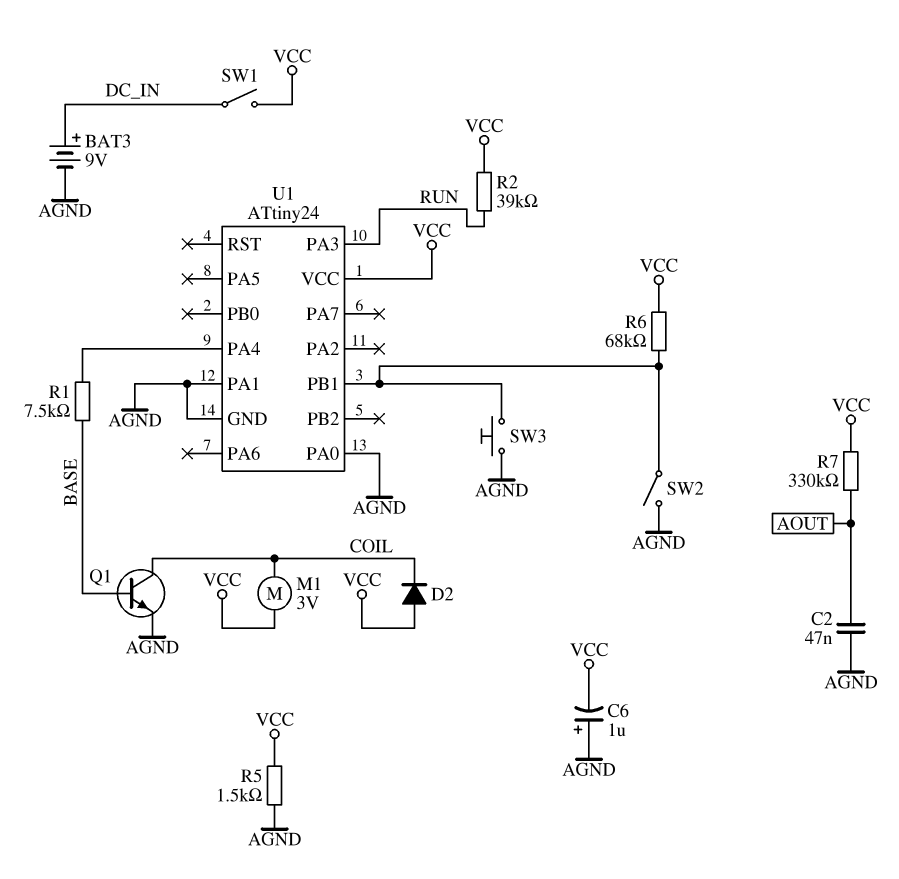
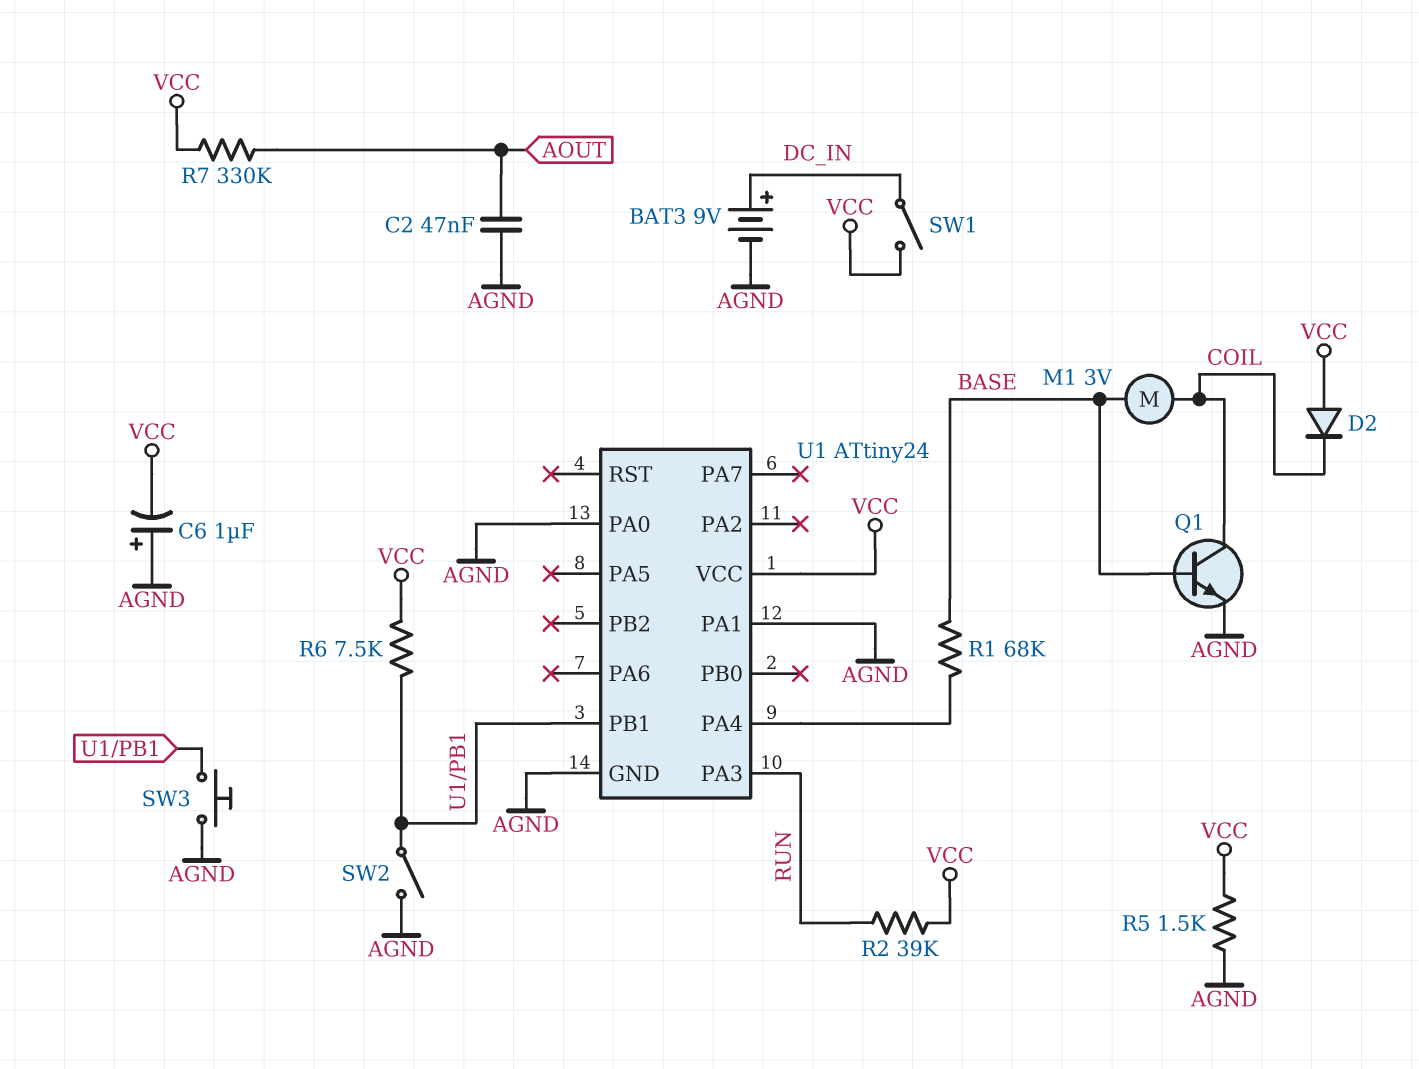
M1: motor 3V (COIL, VCC) -> motor 3V (BASE, COIL)
R1: 7.5k (BASE, U1/PA4) -> 68k (BASE, U1/PA4)
R6: 68k (U1/PB1, VCC) -> 7.5k (U1/PB1, VCC)

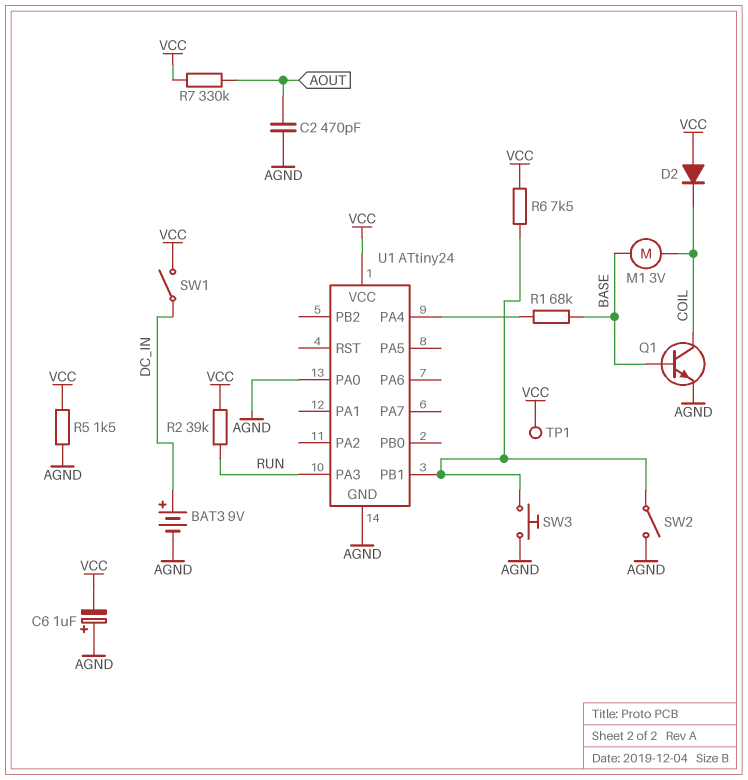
C2: 47nF (AGND, AOUT) -> 470pF (AGND, AOUT)
TP1: none -> test point (VCC)
U1 pin PA1: AGND -> none

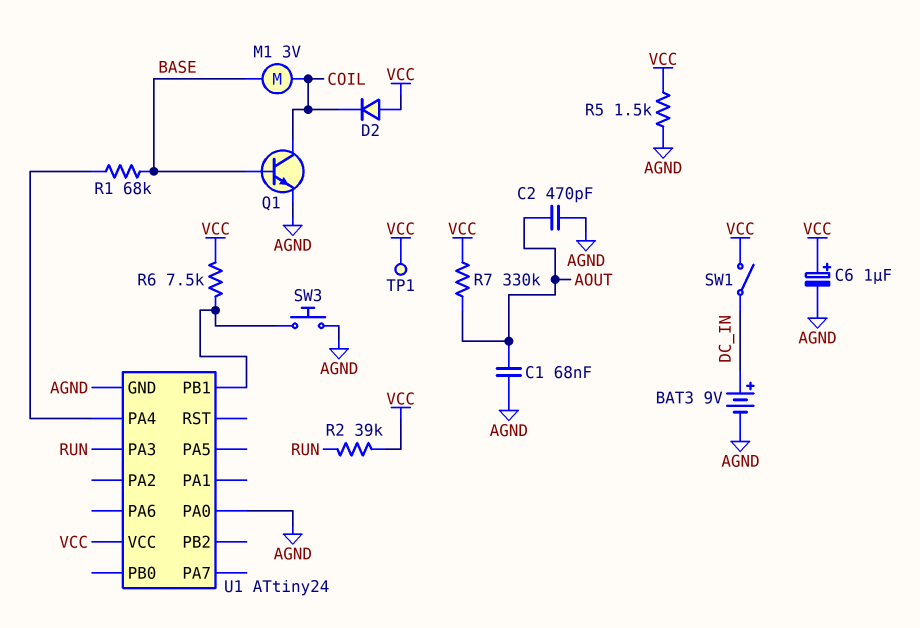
C1: none -> 68nF (AGND, AOUT)
C6: 1uF (plus AGND, minus VCC) -> 1uF (plus VCC, minus AGND)
SW2: switch (AGND, U1/PB1) -> none

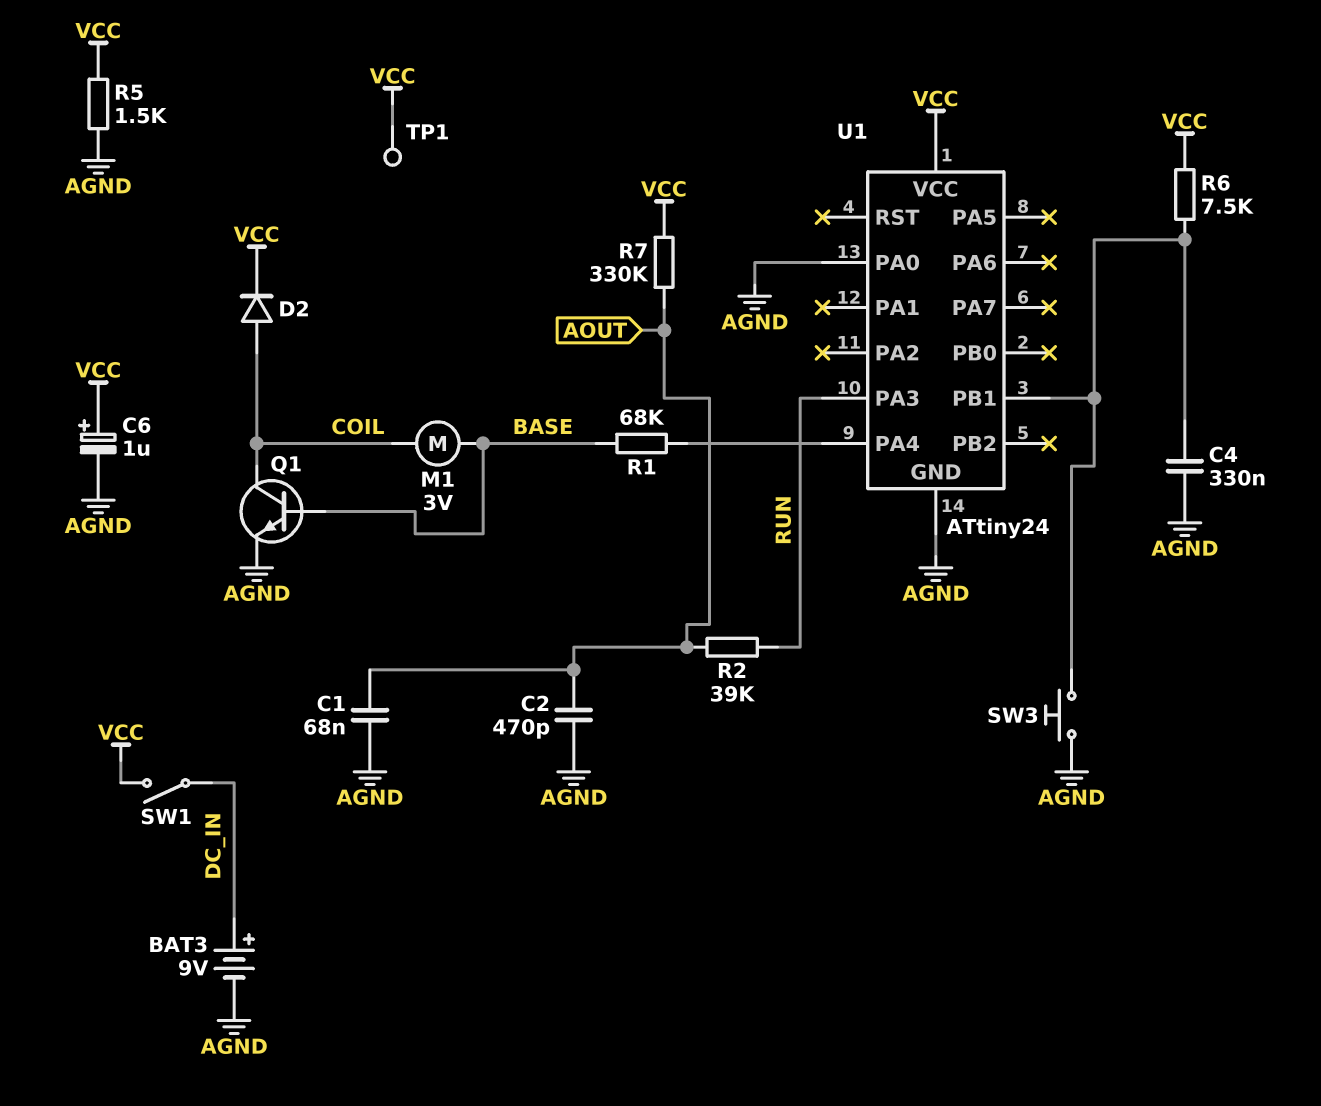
C4: none -> 330nF (AGND, U1/PB1)
D2: diode (A VCC, K COIL) -> diode (A COIL, K VCC)
R2: 39k (RUN, VCC) -> 39k (AOUT, RUN)

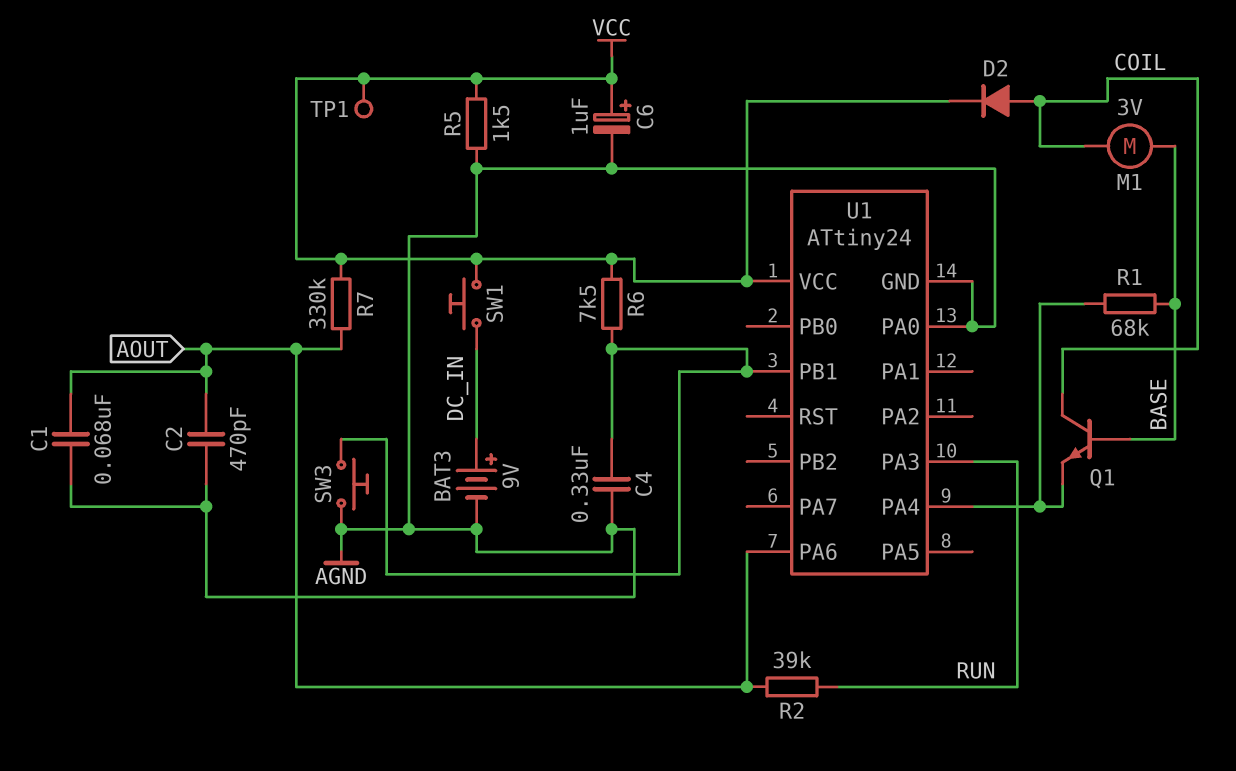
Q1: NPN (B BASE, C COIL, E AGND) -> NPN (B BASE, C COIL, E U1/PA4)
SW1: switch (DC_IN, VCC) -> button (DC_IN, VCC)
U1 pin PA6: none -> AOUT

